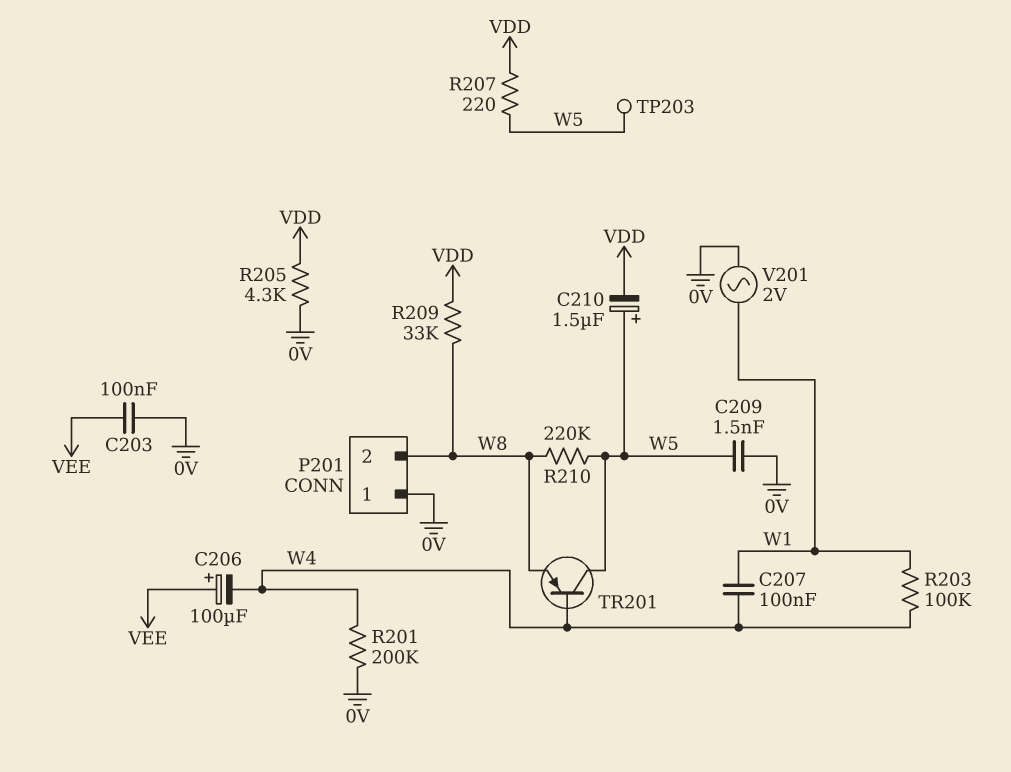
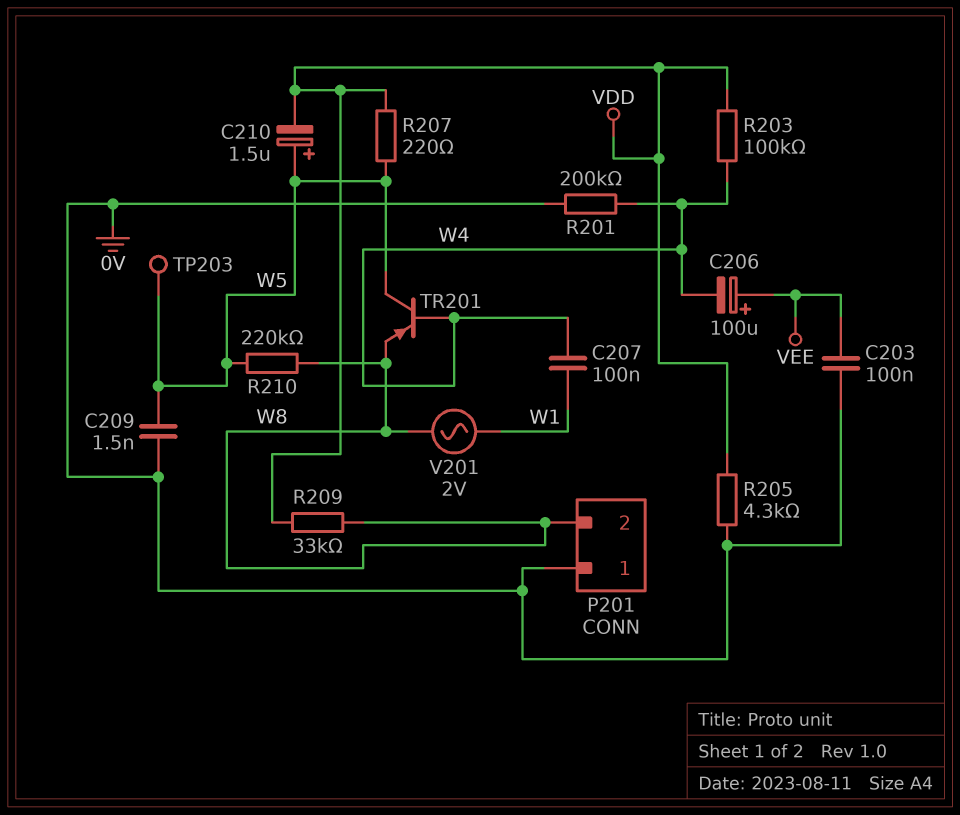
R203: 100k (W1, W4) -> 100k (VDD, W4)
V201: AC 2V (0V, W1) -> AC 2V (W1, W8)

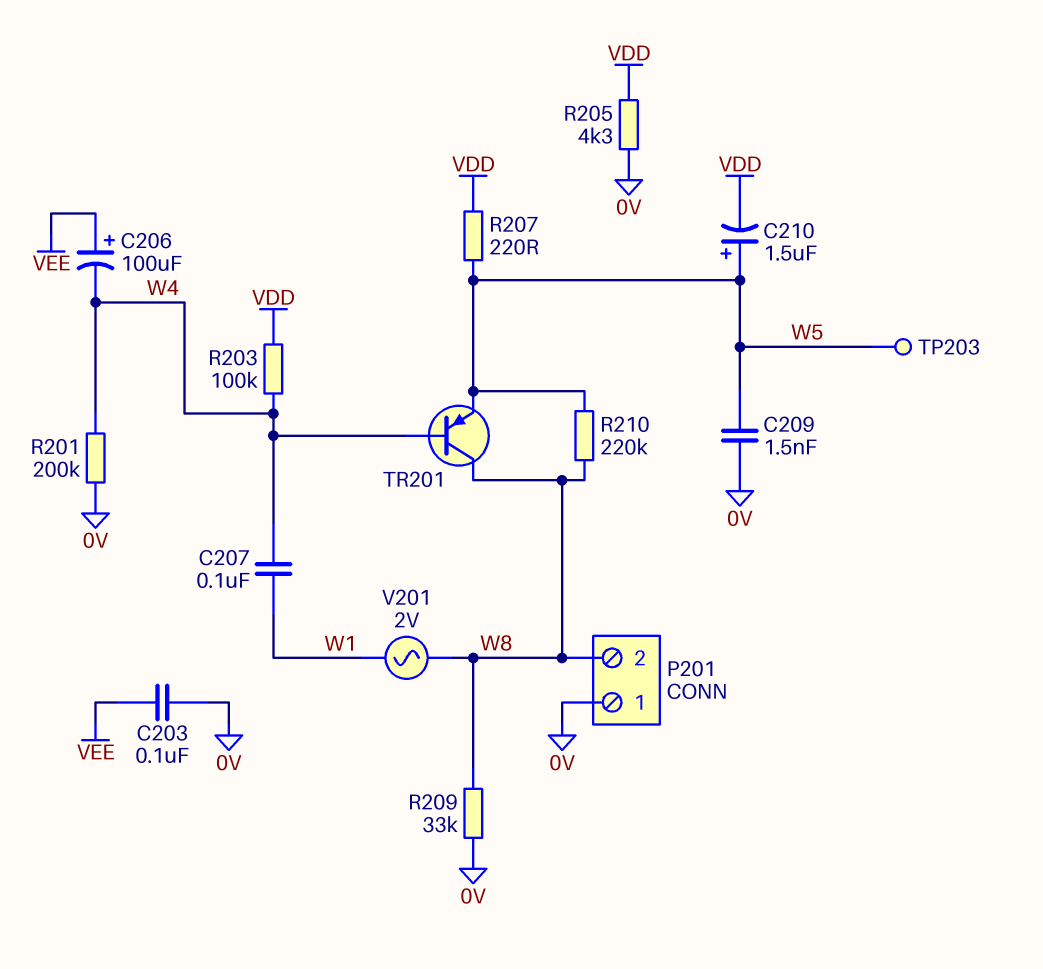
R209: 33k (VDD, W8) -> 33k (0V, W8)
TR201: PNP (B W4, C W5, E W8) -> PNP (B W4, C W8, E W5)

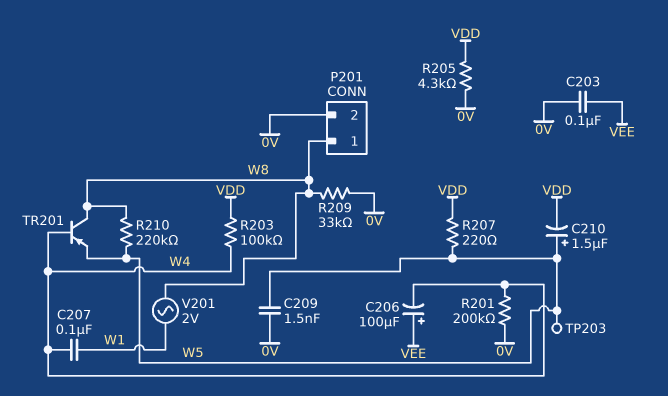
P201 pin 1: 0V -> W8
P201 pin 2: W8 -> 0V

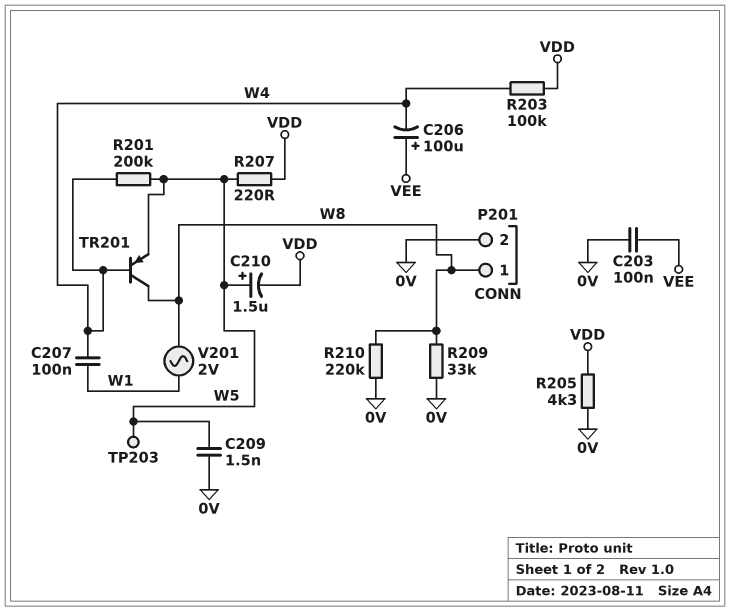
R201: 200k (0V, W4) -> 200k (W4, W5)
R210: 220k (W5, W8) -> 220k (0V, W8)

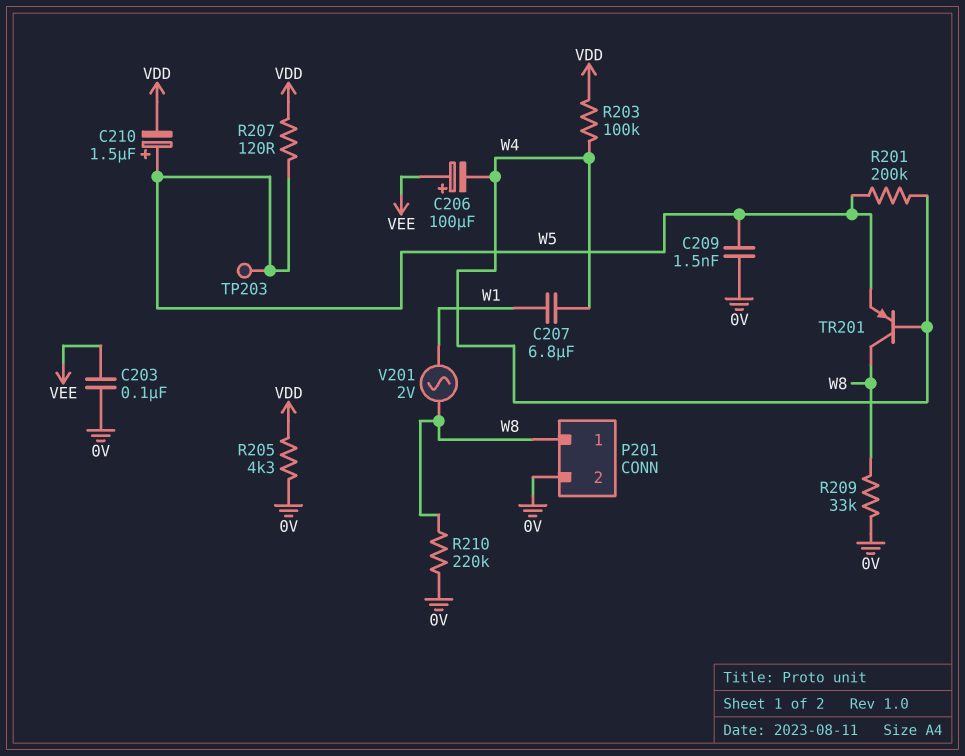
C207: 100nF (W1, W4) -> 6.8uF (W1, W4)
R207: 220 (VDD, W5) -> 120 (VDD, W5)

